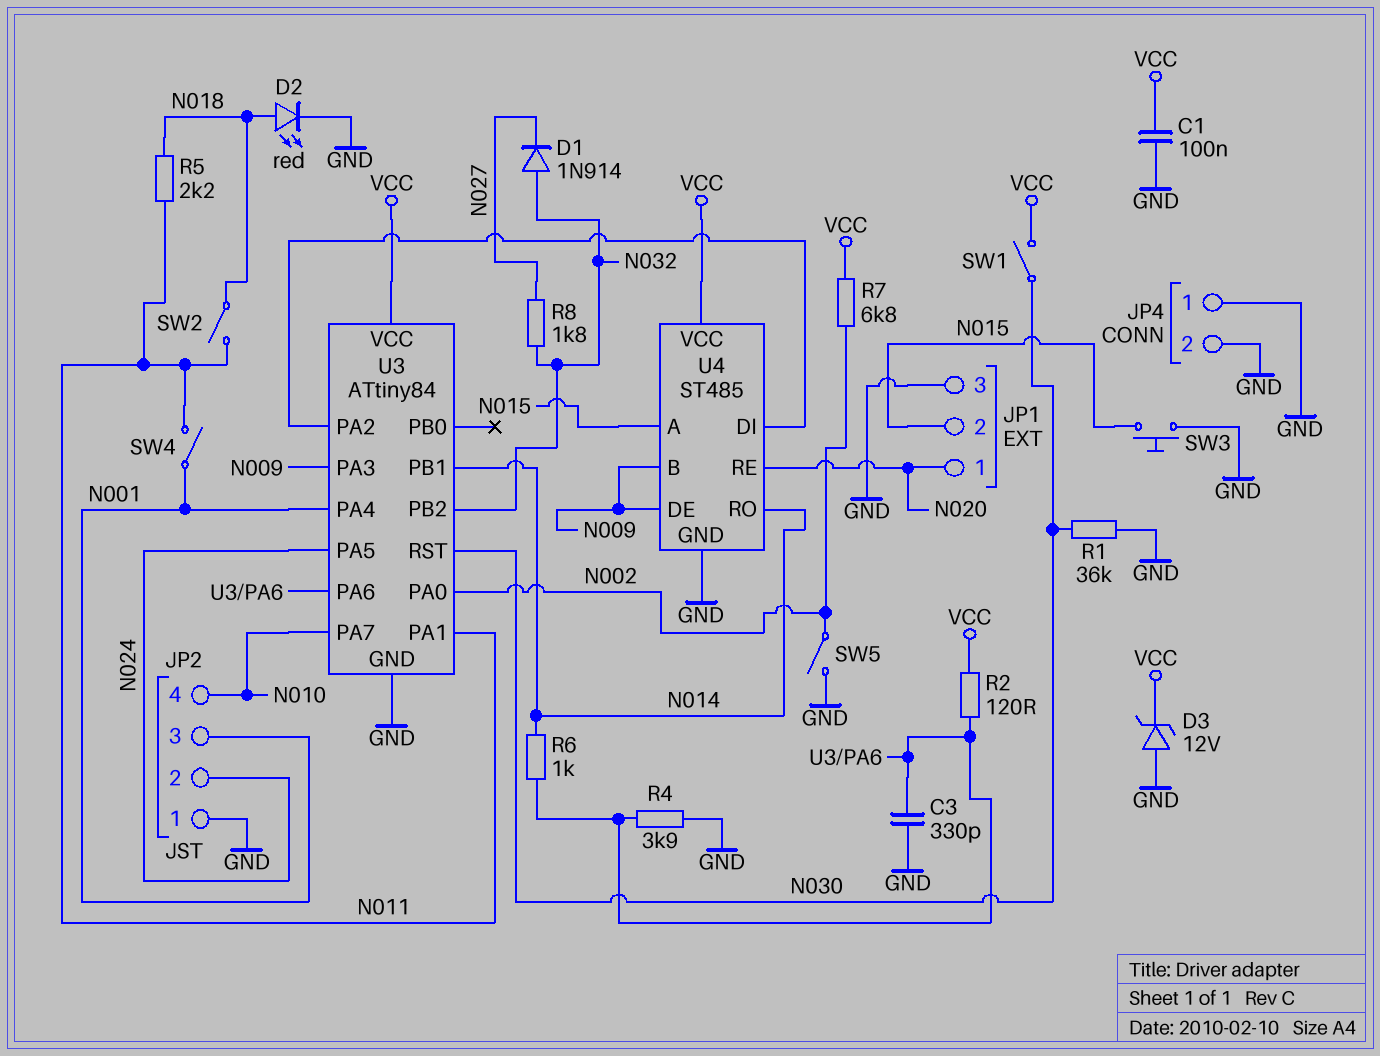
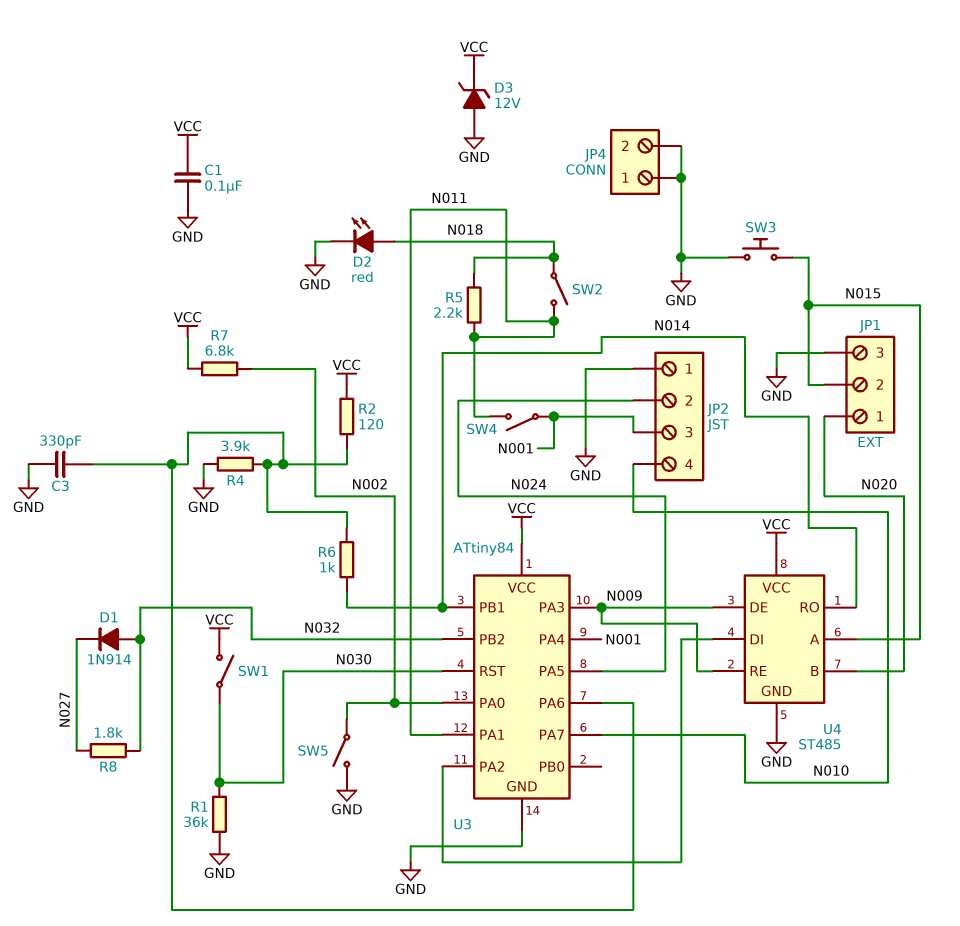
U4 pin B: N009 -> N020
U4 pin RE: N020 -> N009

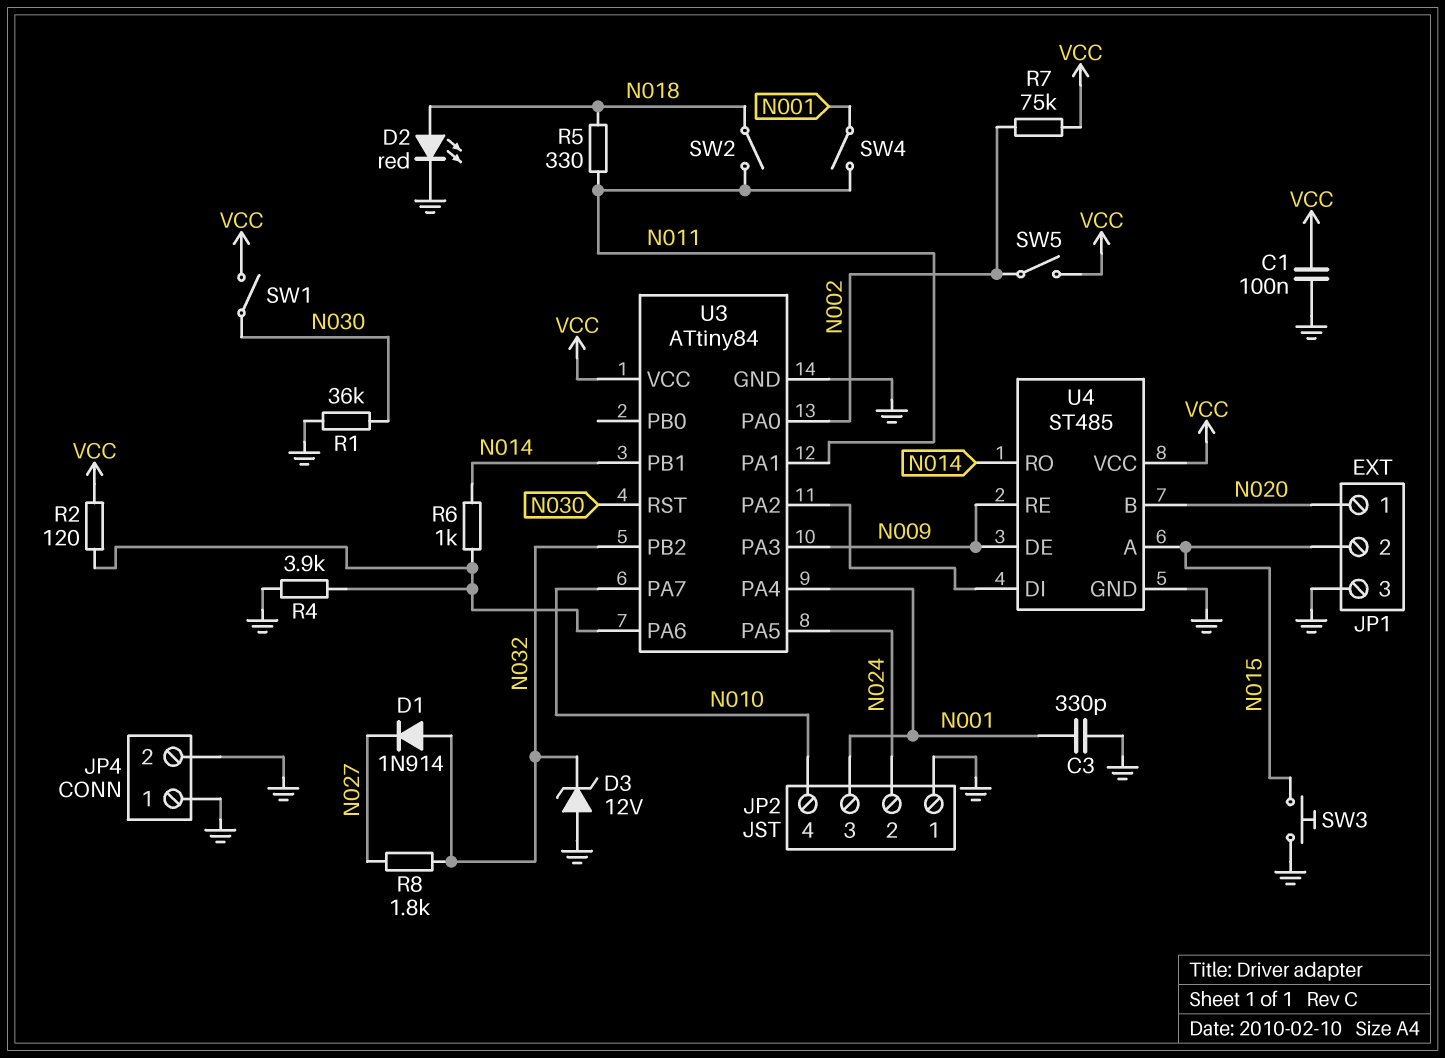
C3: 330pF (GND, U3/PA6) -> 330pF (GND, N001)
D3: zener 12V (A GND, K VCC) -> zener 12V (A GND, K N032)
R5: 2.2k (N011, N018) -> 330 (N011, N018)
R7: 6.8k (N002, VCC) -> 75k (N002, VCC)
SW5: switch (GND, N002) -> switch (N002, VCC)

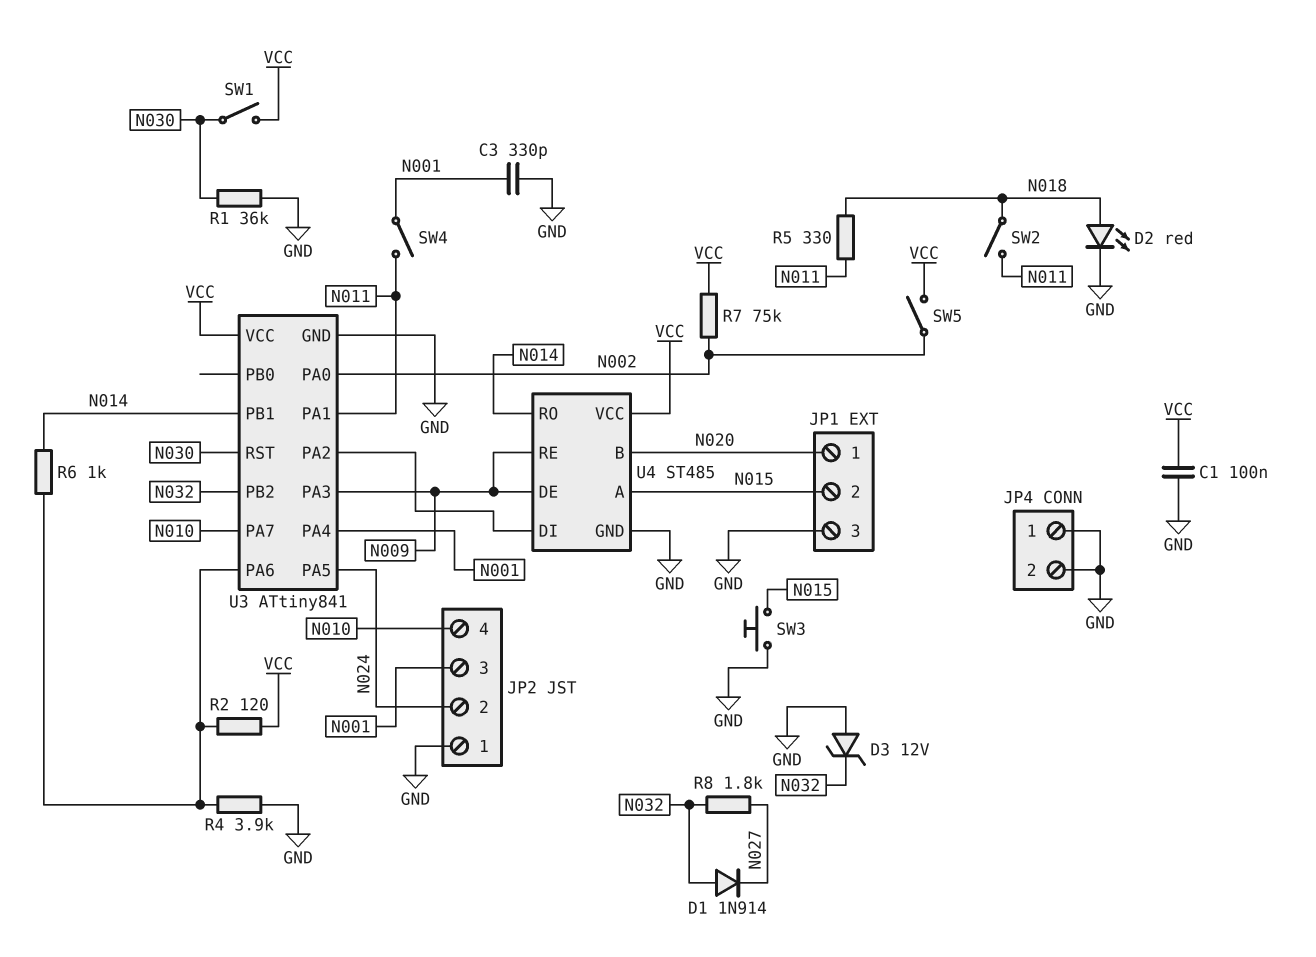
U3: ATtiny84 -> ATtiny841

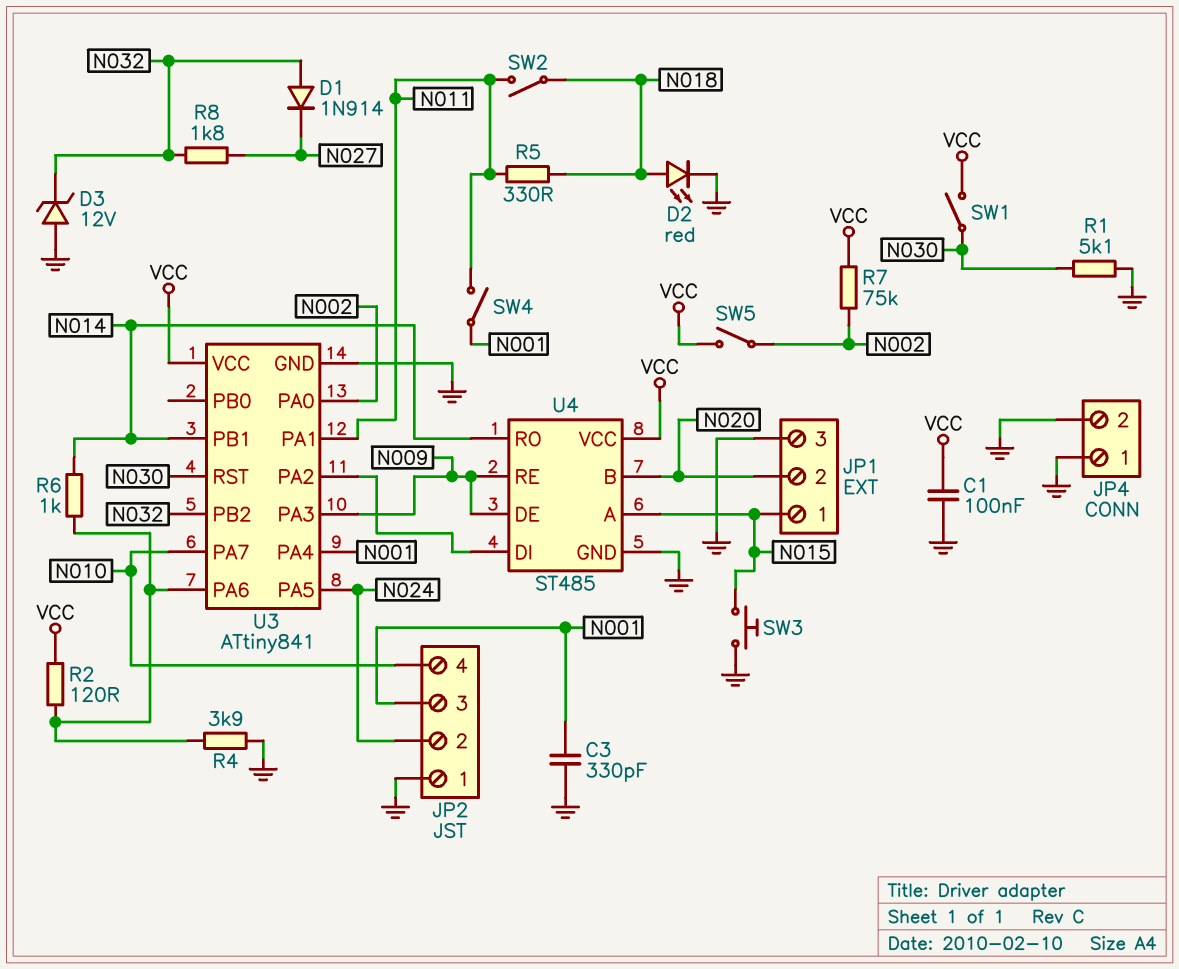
JP1 pin 1: N020 -> N015
JP1 pin 2: N015 -> N020
R1: 36k (GND, N030) -> 5.1k (GND, N030)

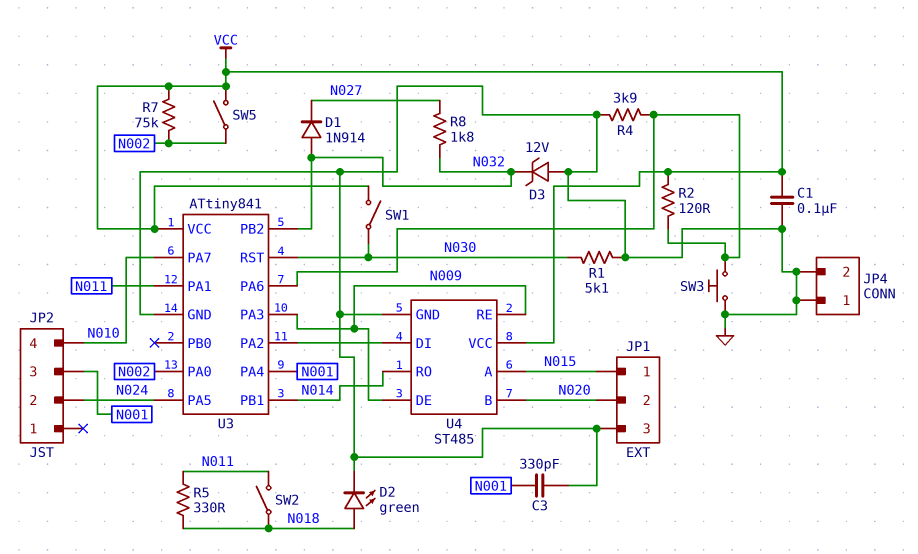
D2: LED red (A N018, K GND) -> LED green (A N018, K GND)
JP2 pin 1: GND -> none
R6: 1k (N014, U3/PA6) -> none
SW3: button (GND, N015) -> button (GND, U3/PA6)
SW4: switch (N001, N011) -> none

